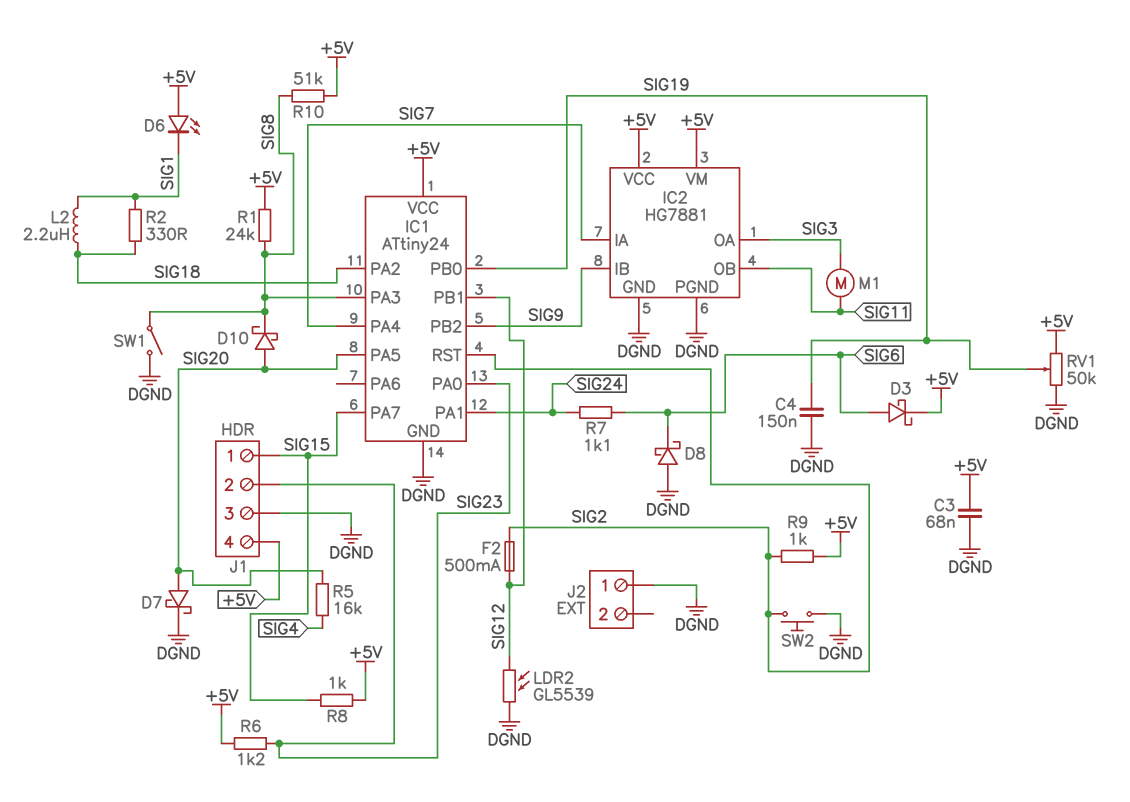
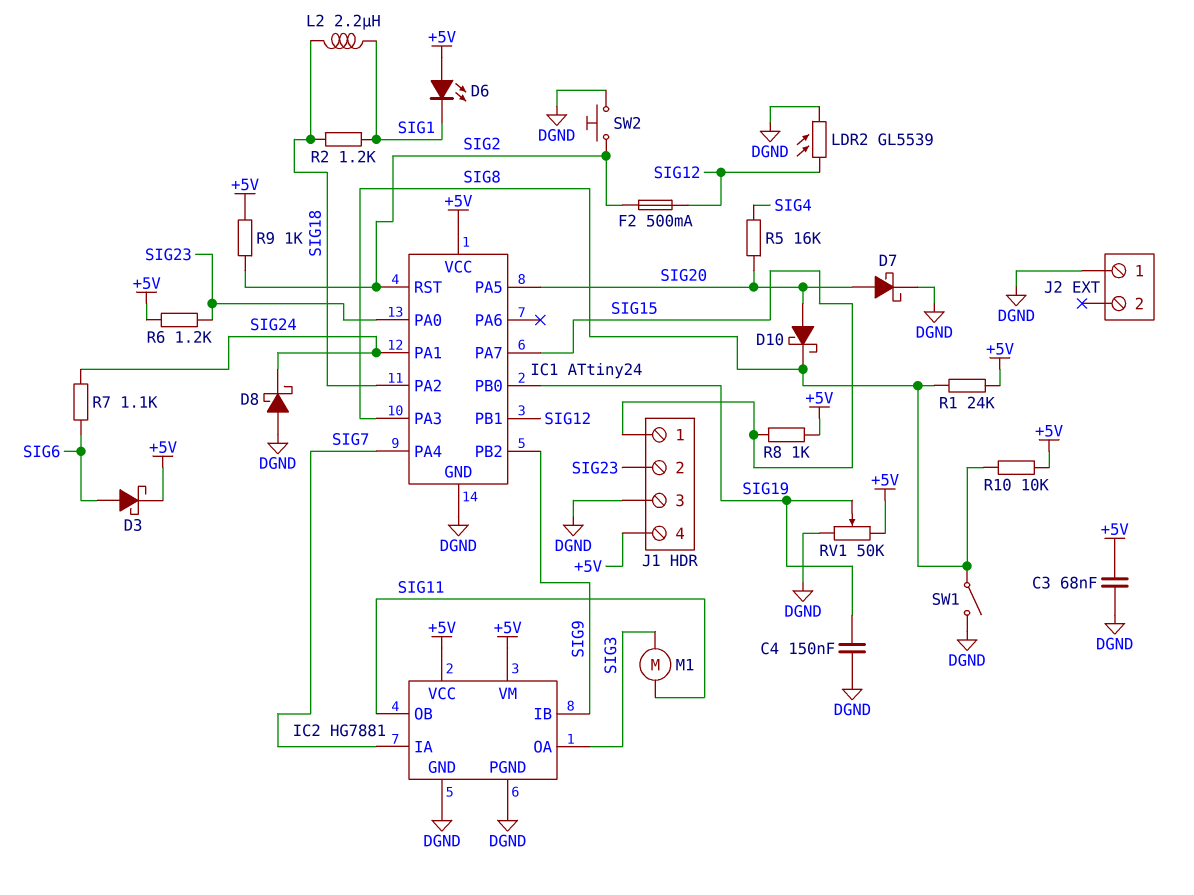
D8: schottky (A DGND, K SIG6) -> schottky (A DGND, K SIG24)
R2: 330 (SIG1, SIG18) -> 1.2k (SIG1, SIG18)
R10: 51k (+5V, SIG8) -> 10k (+5V, SIG8)

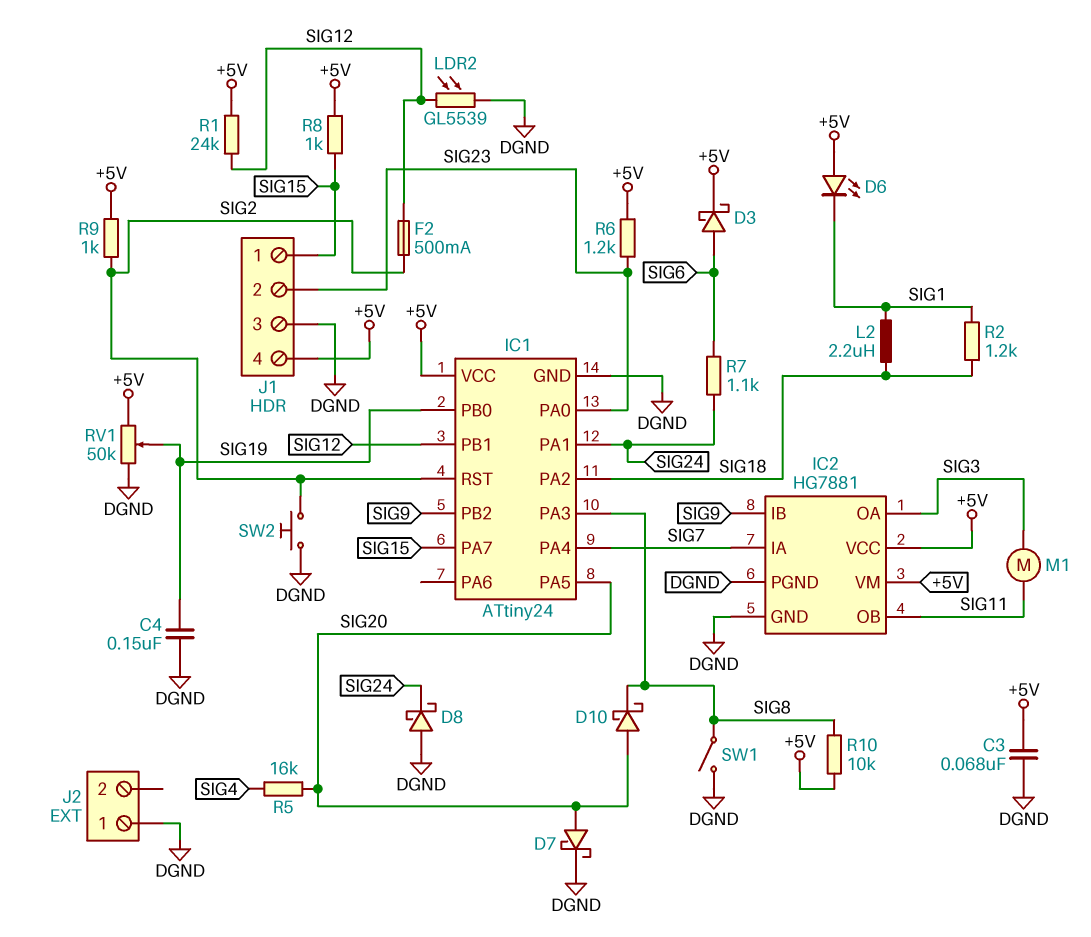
R1: 24k (+5V, SIG8) -> 24k (+5V, SIG12)

